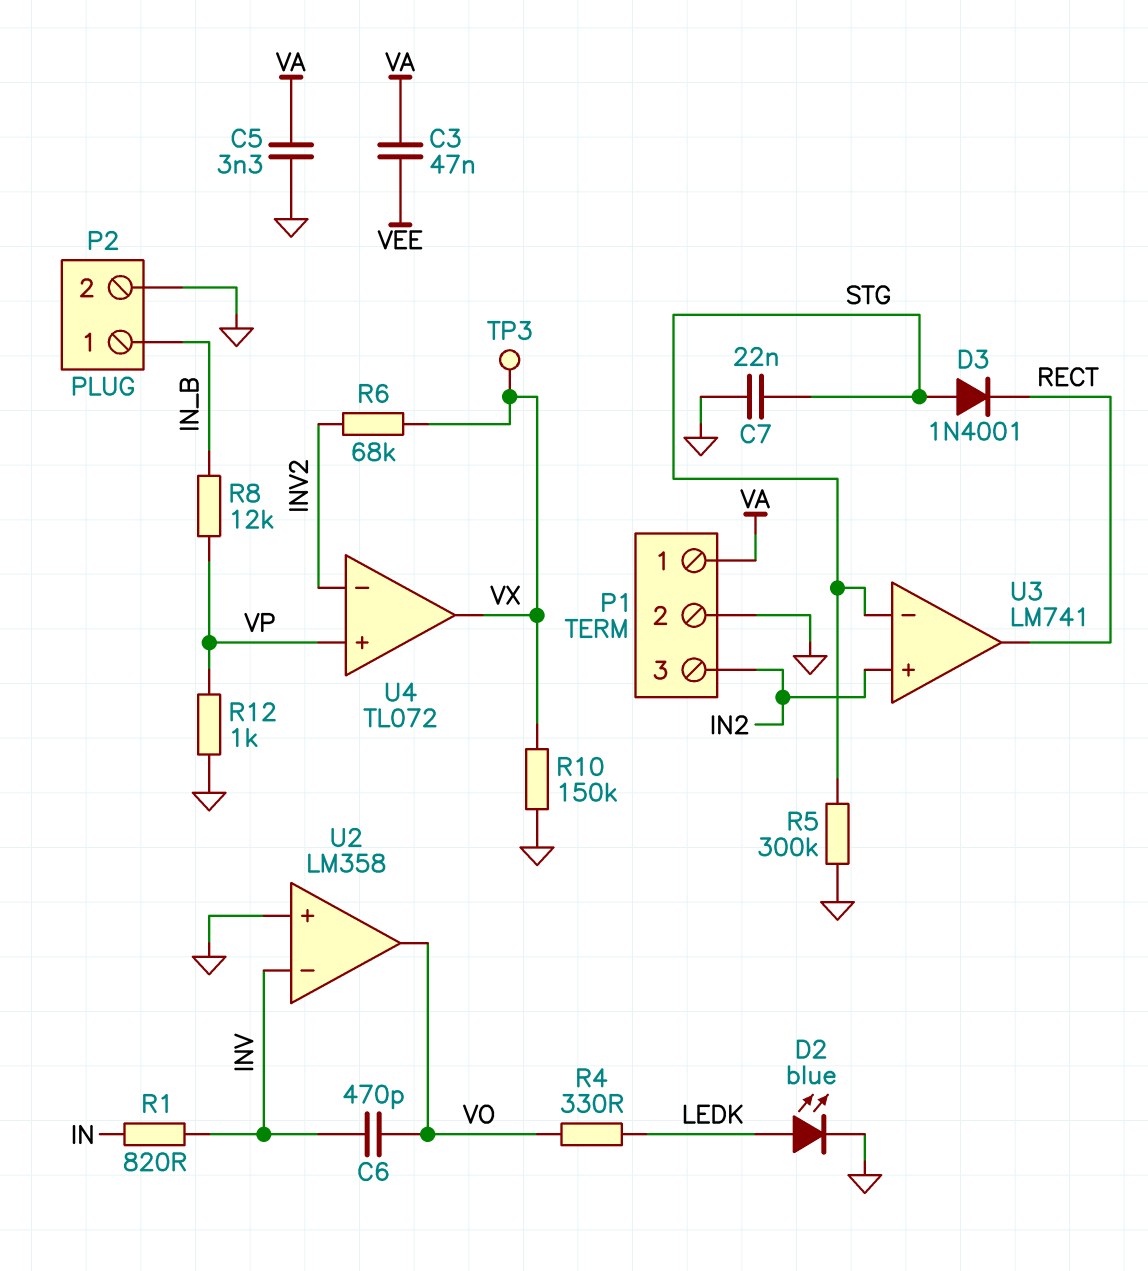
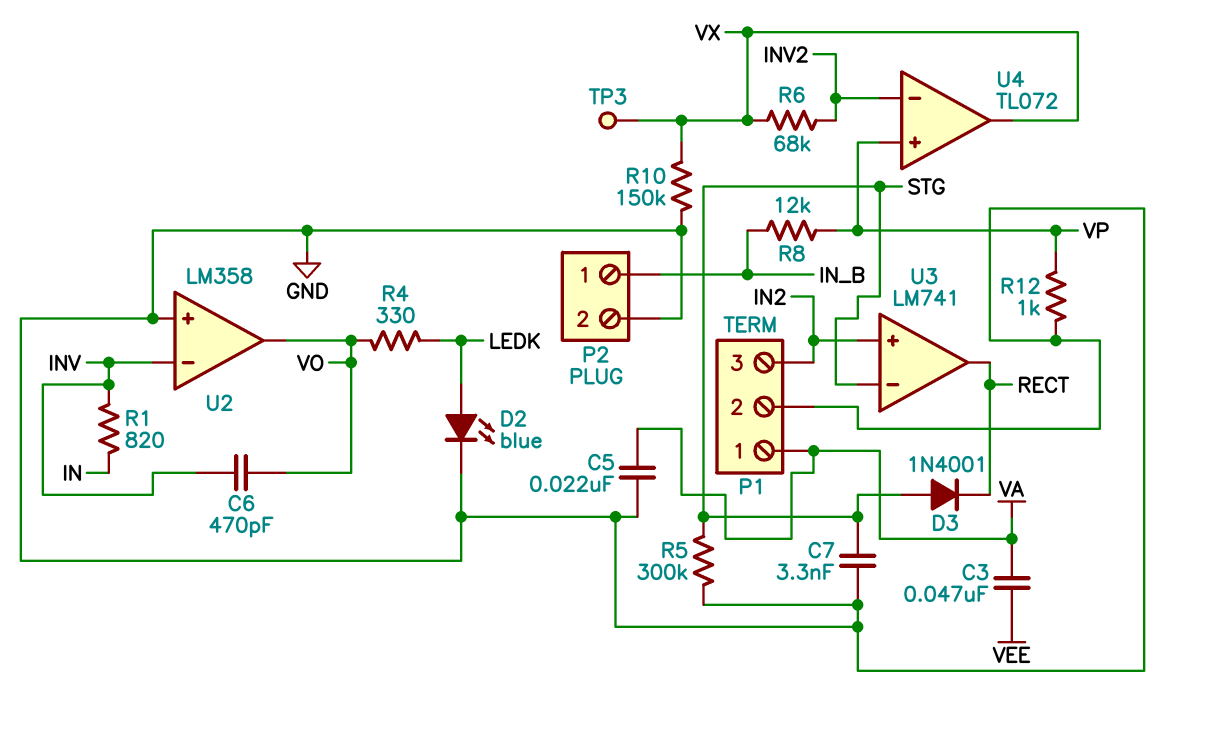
C5: 3.3nF (GND, VA) -> 22nF (GND, VA)
C7: 22nF (GND, STG) -> 3.3nF (GND, STG)

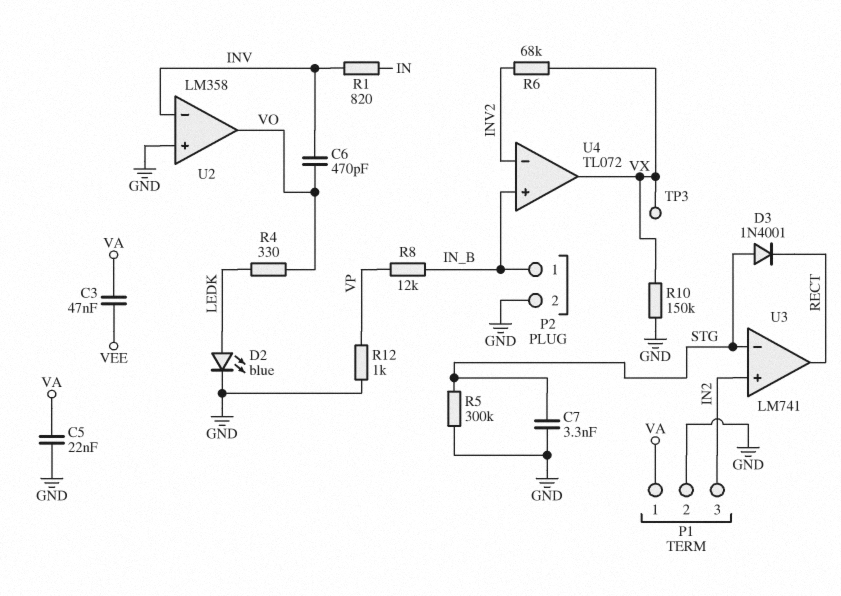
U4 pin in+: VP -> IN_B

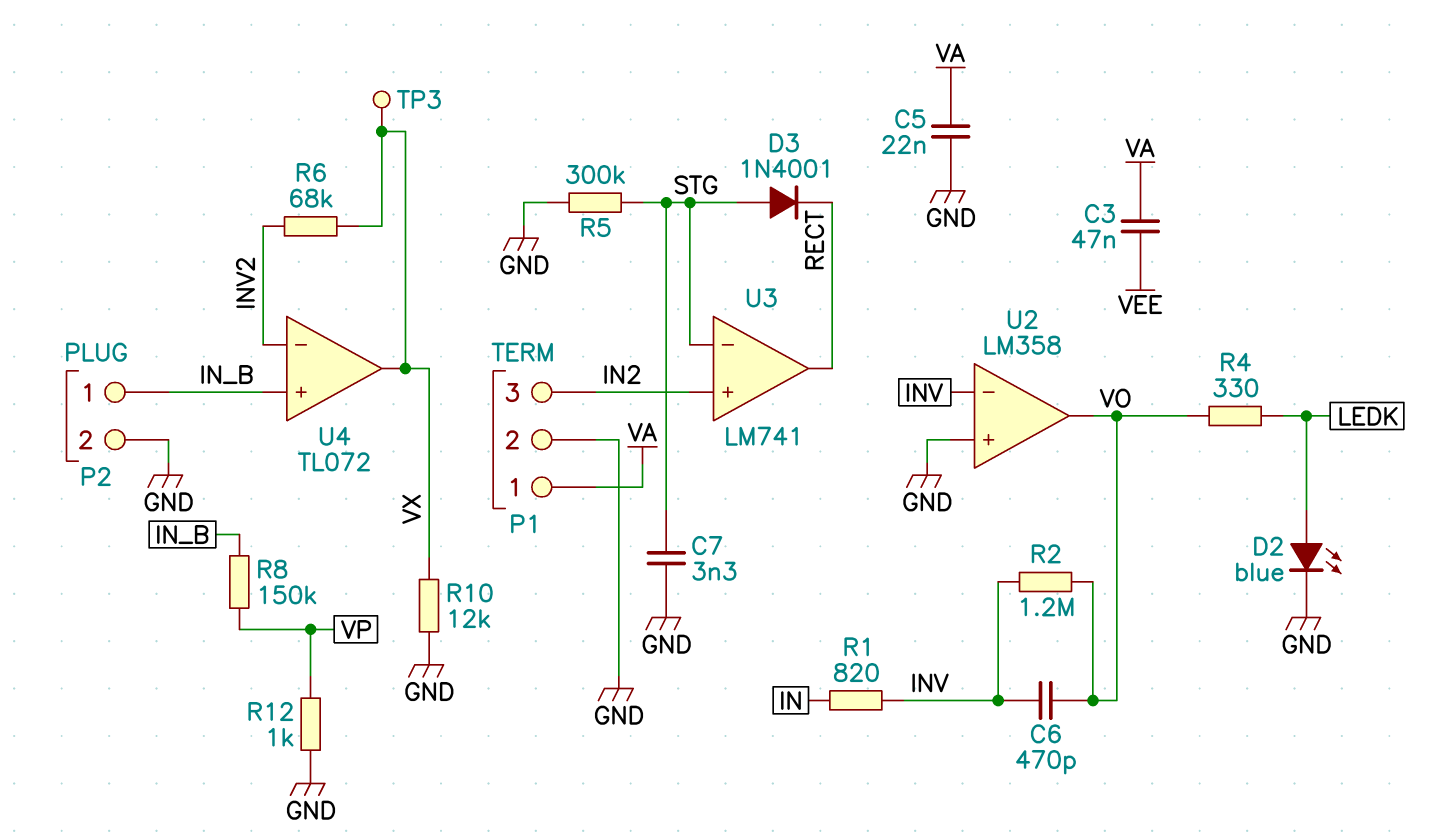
R2: none -> 1.2M (INV, VO)
R8: 12k (IN_B, VP) -> 150k (IN_B, VP)
R10: 150k (GND, VX) -> 12k (GND, VX)

